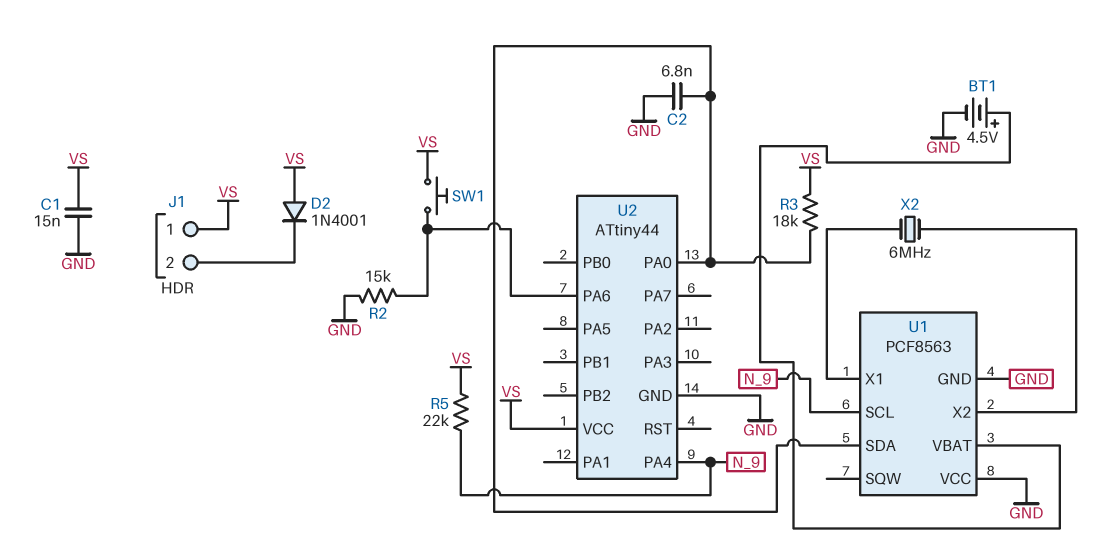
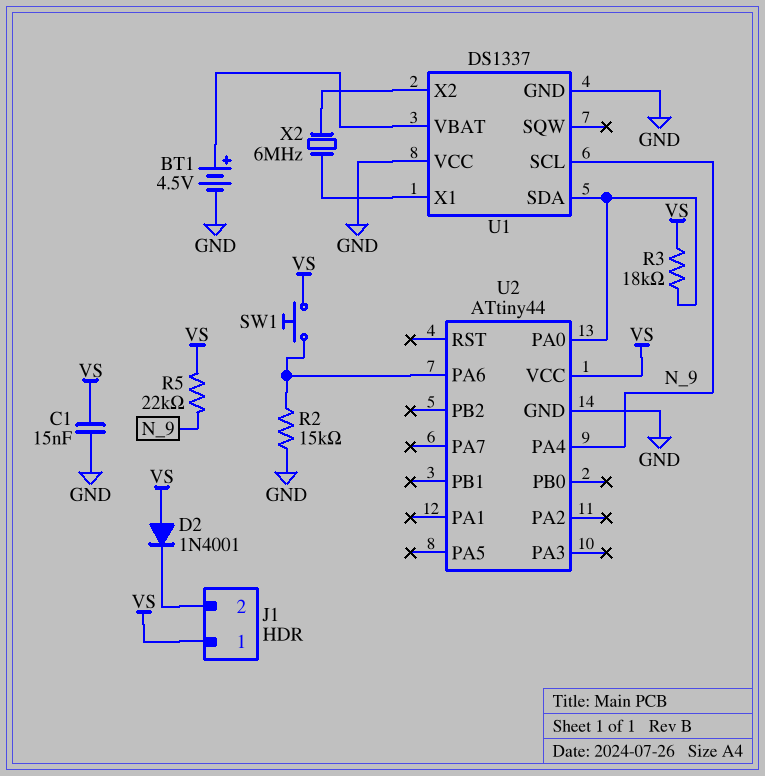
C2: 6.8nF (GND, U1/SDA) -> none
U1: PCF8563 -> DS1337

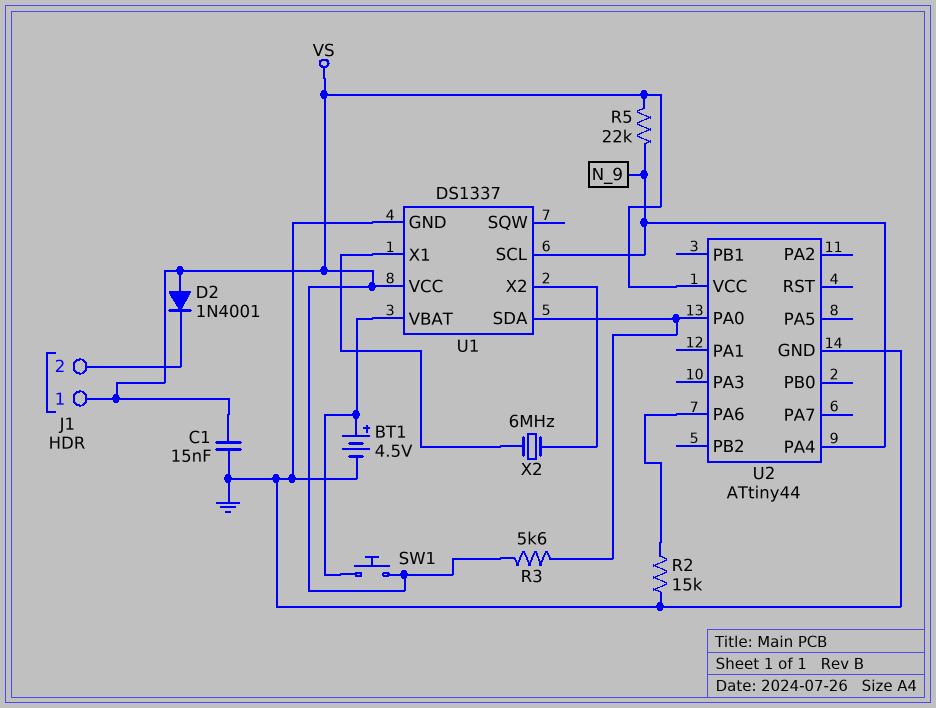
R3: 18k (U1/SDA, VS) -> 5.6k (U1/SDA, VS)
SW1: button (U2/PA6, VS) -> button (U1/VBAT, VS)
U1 pin VCC: GND -> VS

